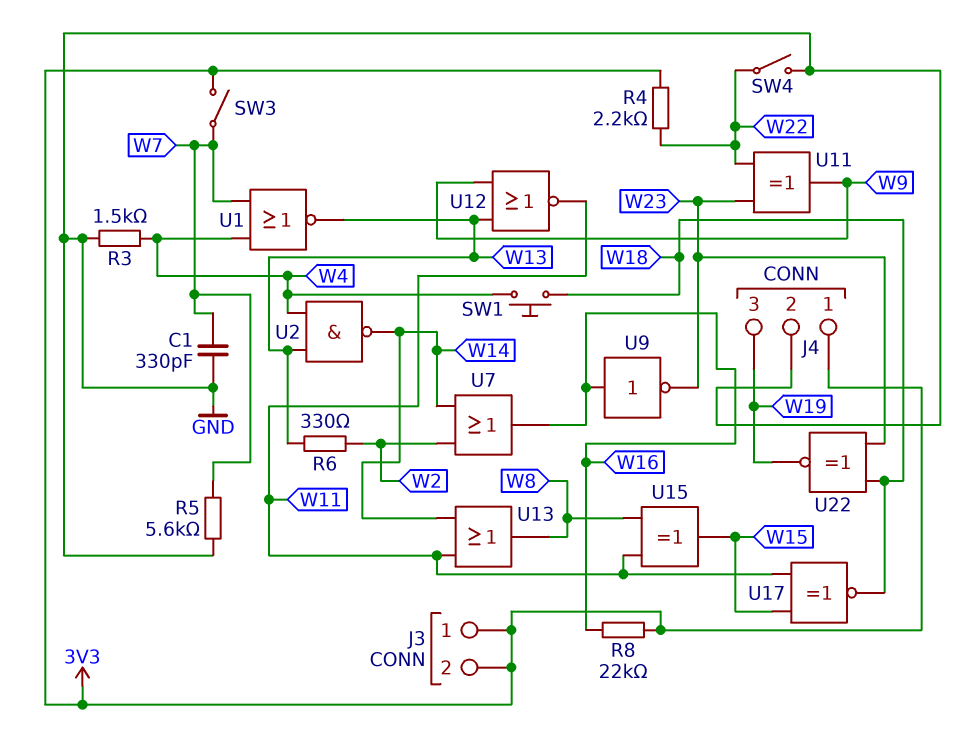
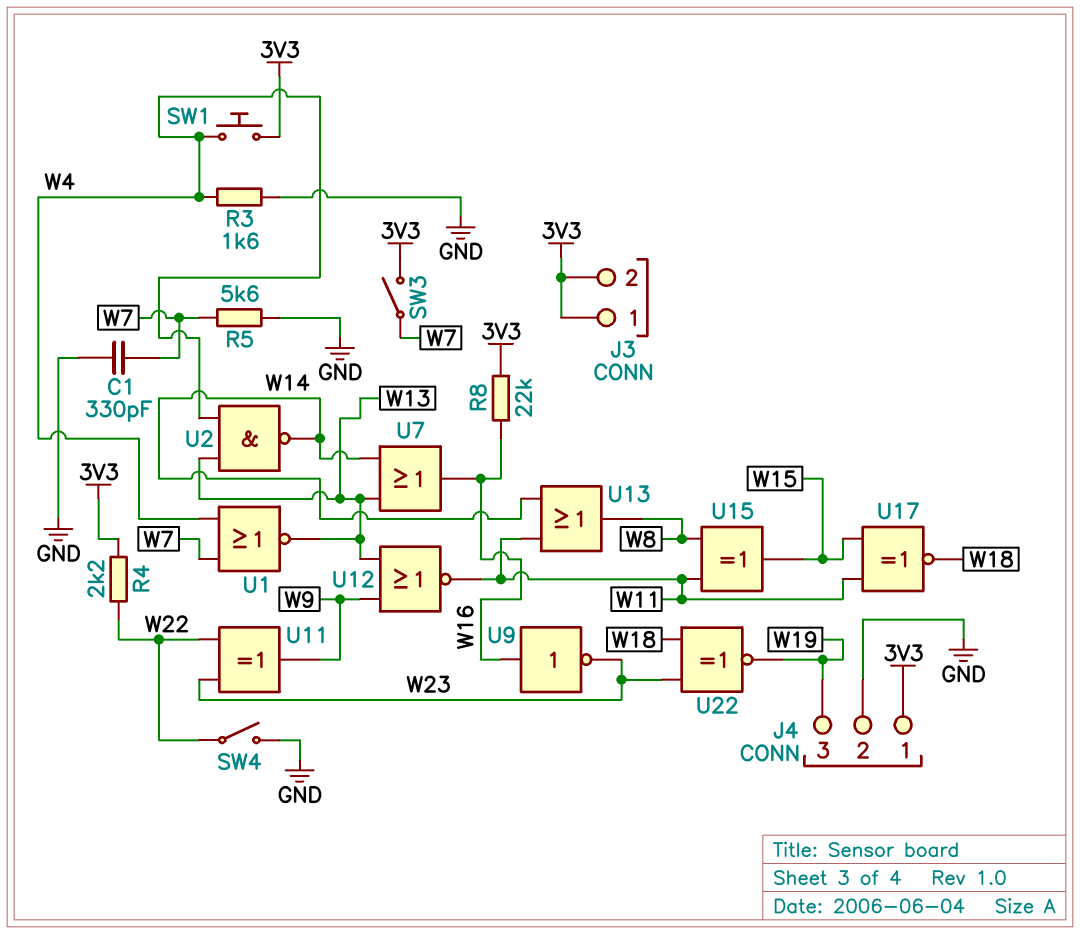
R3: 1.5k (GND, W4) -> 1.6k (GND, W4)
R6: 330 (W2, W13) -> none
SW1: button (W4, W18) -> button (3V3, W4)
U7: OR (in W2, in W14, out W16) -> OR (in W13, in W14, out W16)

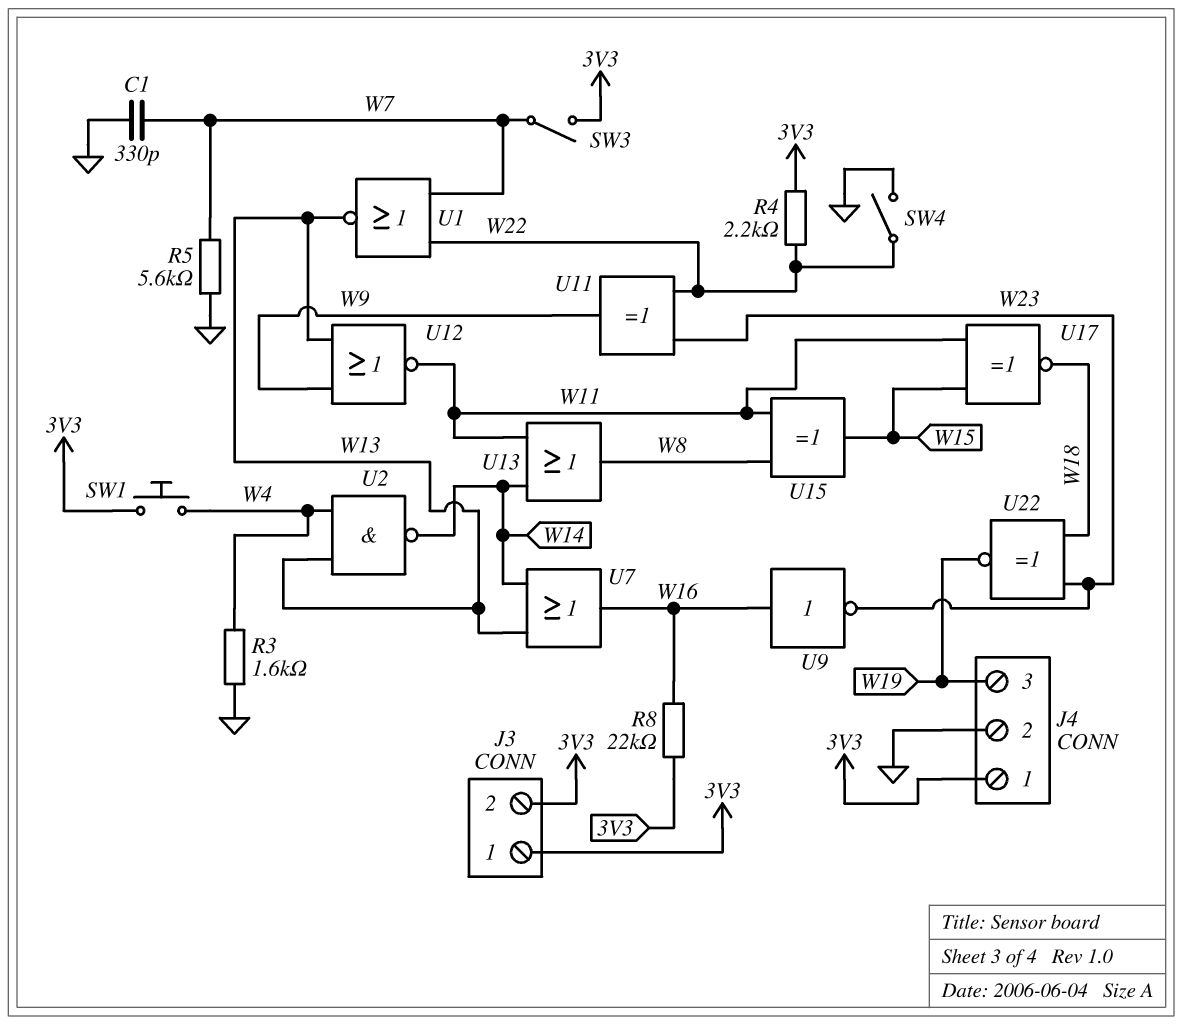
U1: NOR (in W4, in W7, out W13) -> NOR (in W7, in W22, out W13)

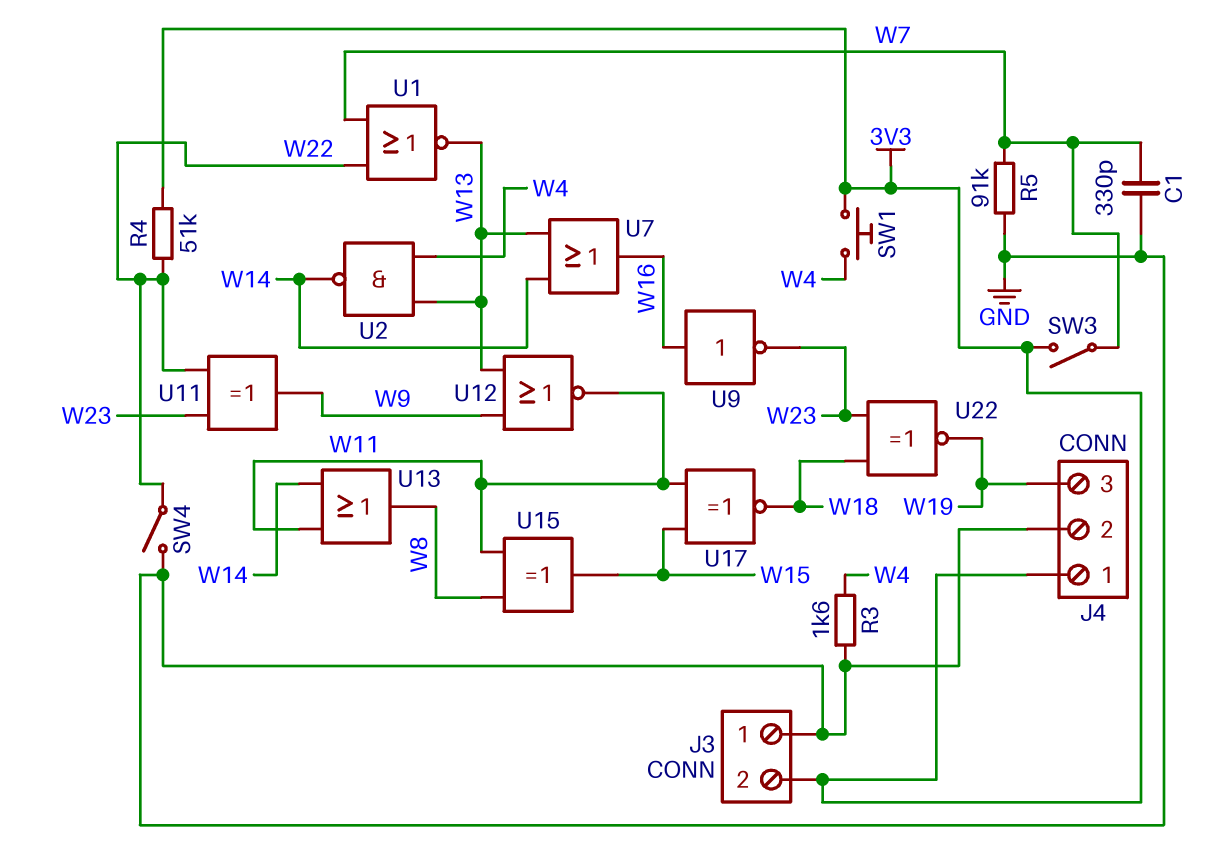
J3 pin 1: 3V3 -> GND
R4: 2.2k (3V3, W22) -> 51k (3V3, W22)
R5: 5.6k (GND, W7) -> 91k (GND, W7)
R8: 22k (3V3, W16) -> none

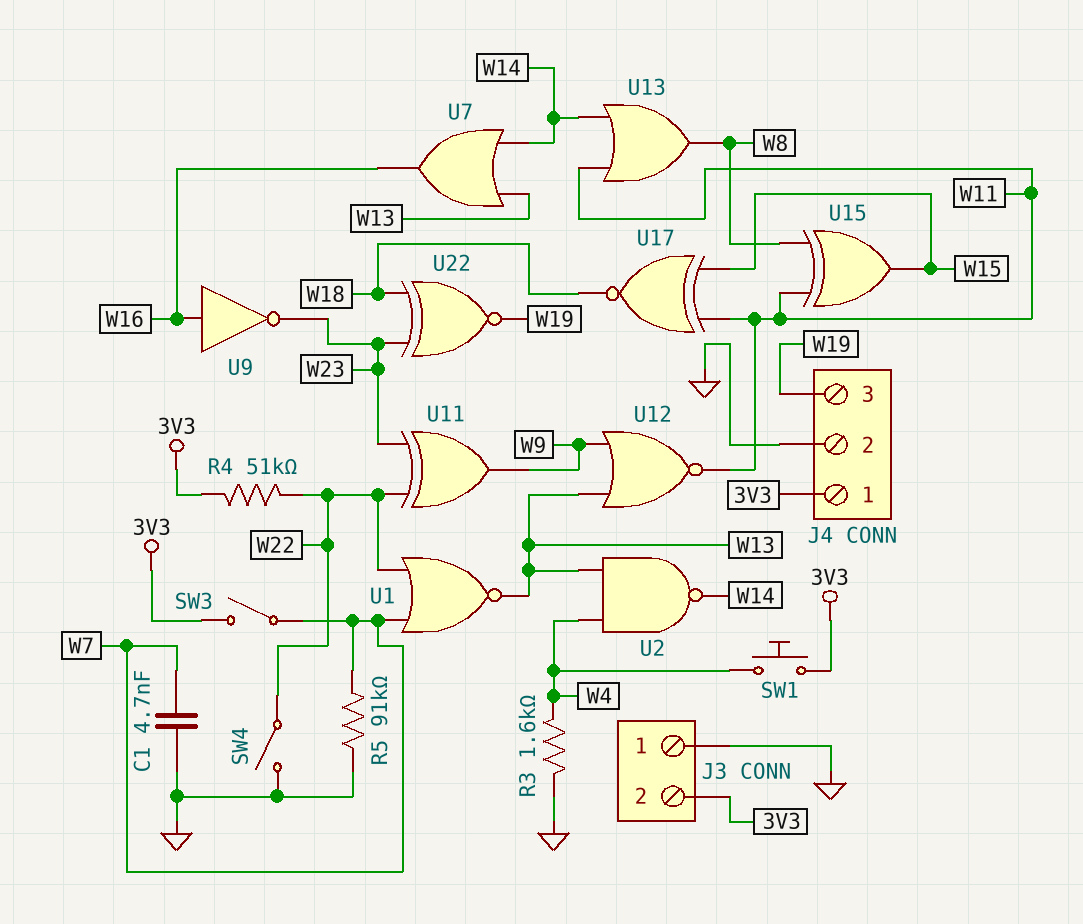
C1: 330pF (GND, W7) -> 4.7nF (GND, W7)

